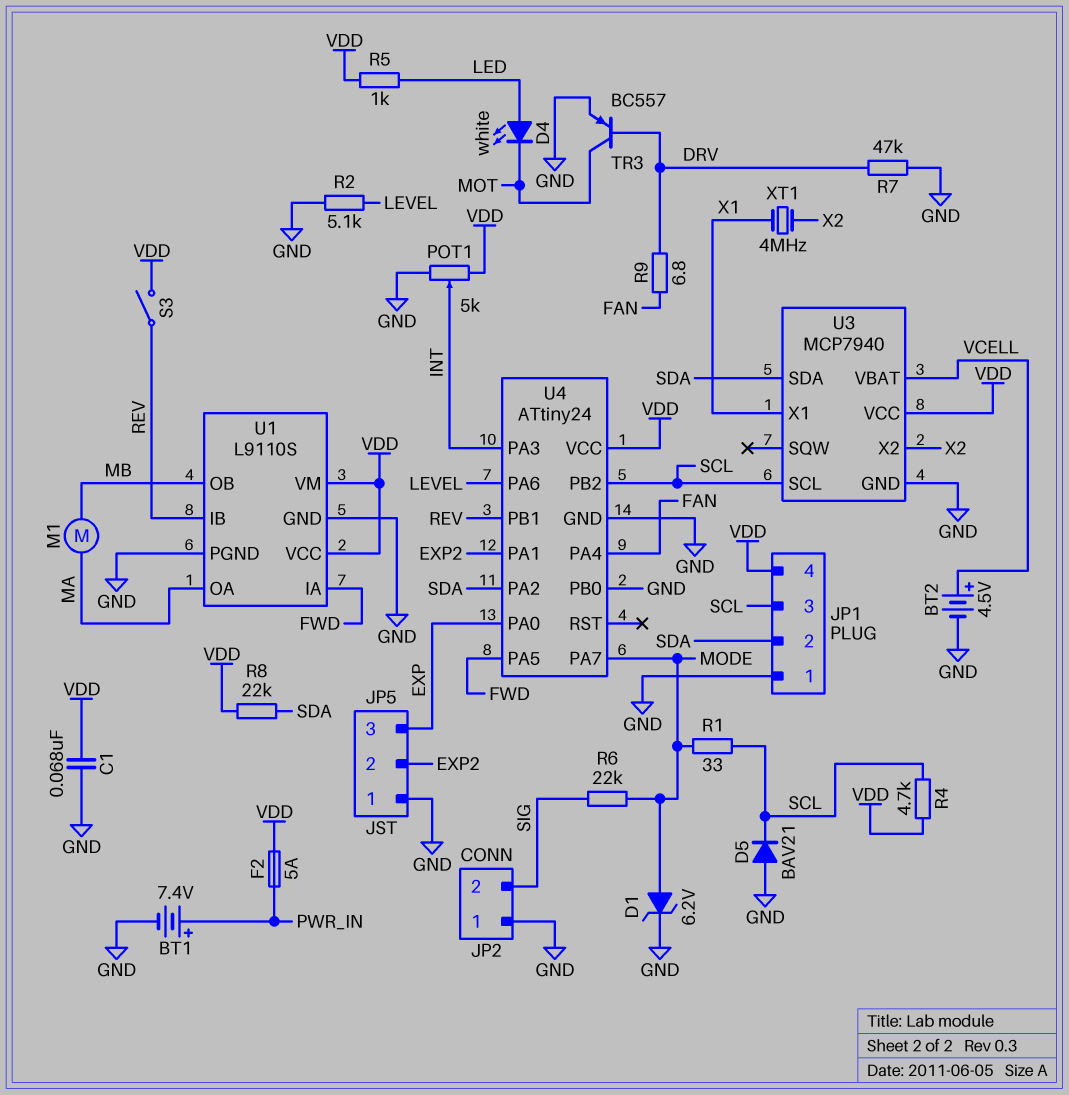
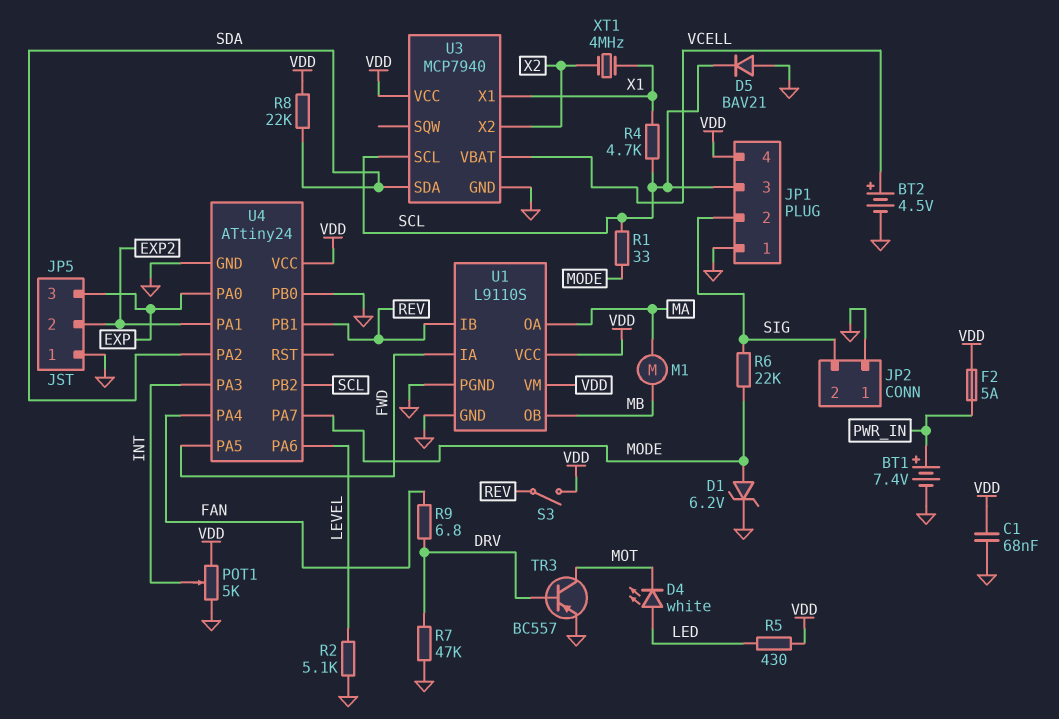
JP1 pin 2: SDA -> SIG
R4: 4.7k (SCL, VDD) -> 4.7k (SCL, X1)
R5: 1k (LED, VDD) -> 430 (LED, VDD)

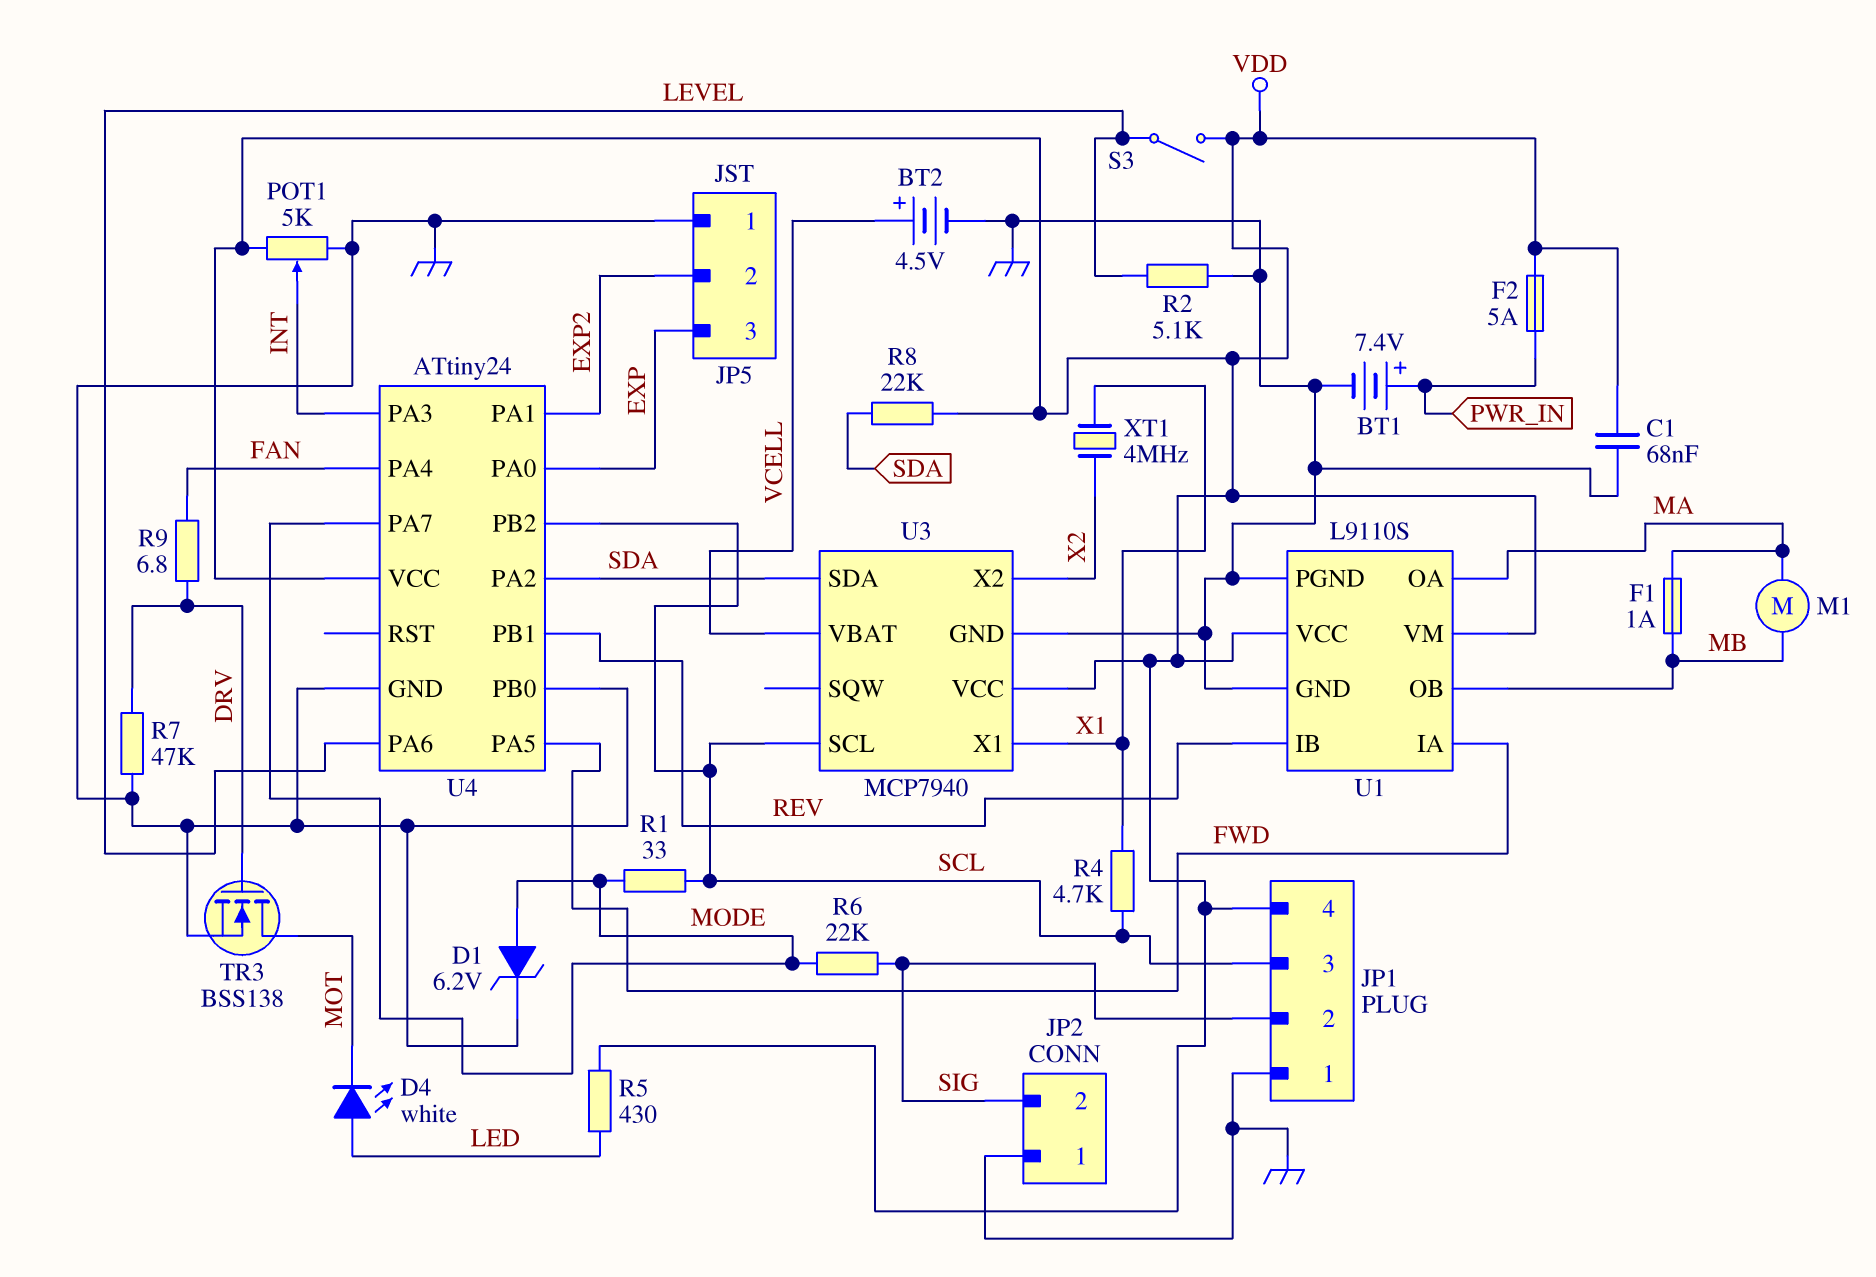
D5: diode BAV21 (A GND, K SCL) -> none
F1: none -> 1A (MA, MB)
S3: switch (REV, VDD) -> switch (LEVEL, VDD)
TR3: PNP BC557 (B DRV, C MOT, E GND) -> NMOS BSS138 (G DRV, D MOT, S GND)

